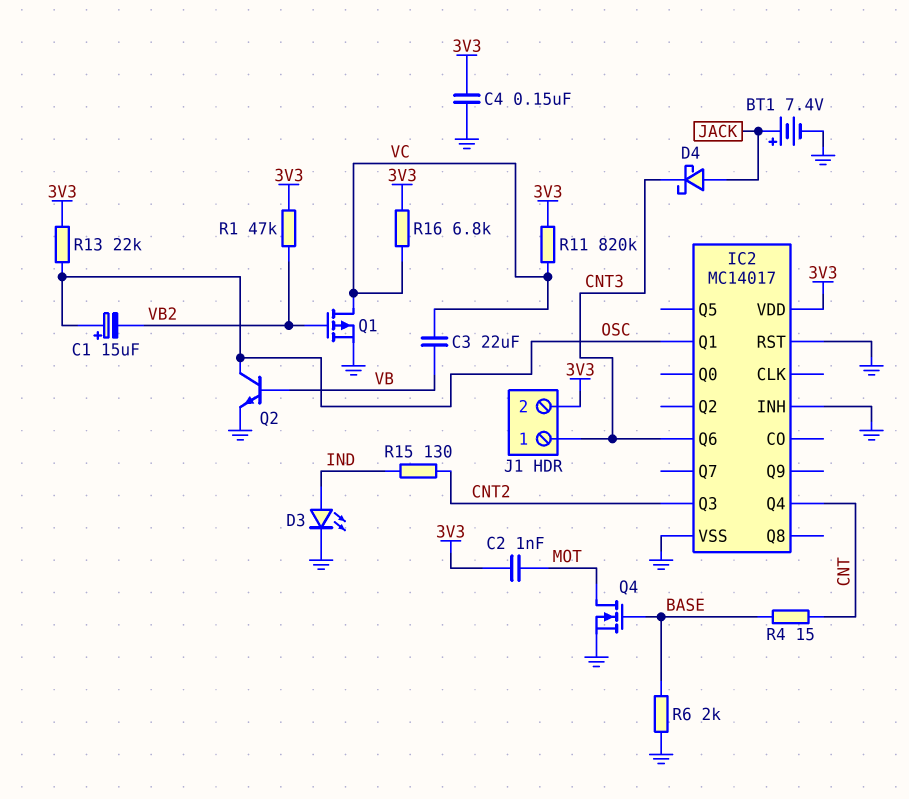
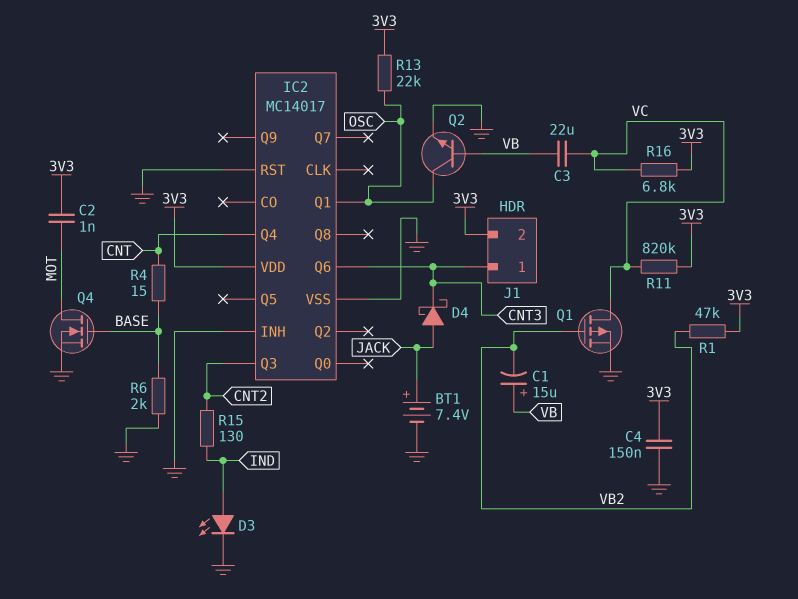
C1: 15uF (plus OSC, minus VB2) -> 15uF (plus VB, minus VB2)

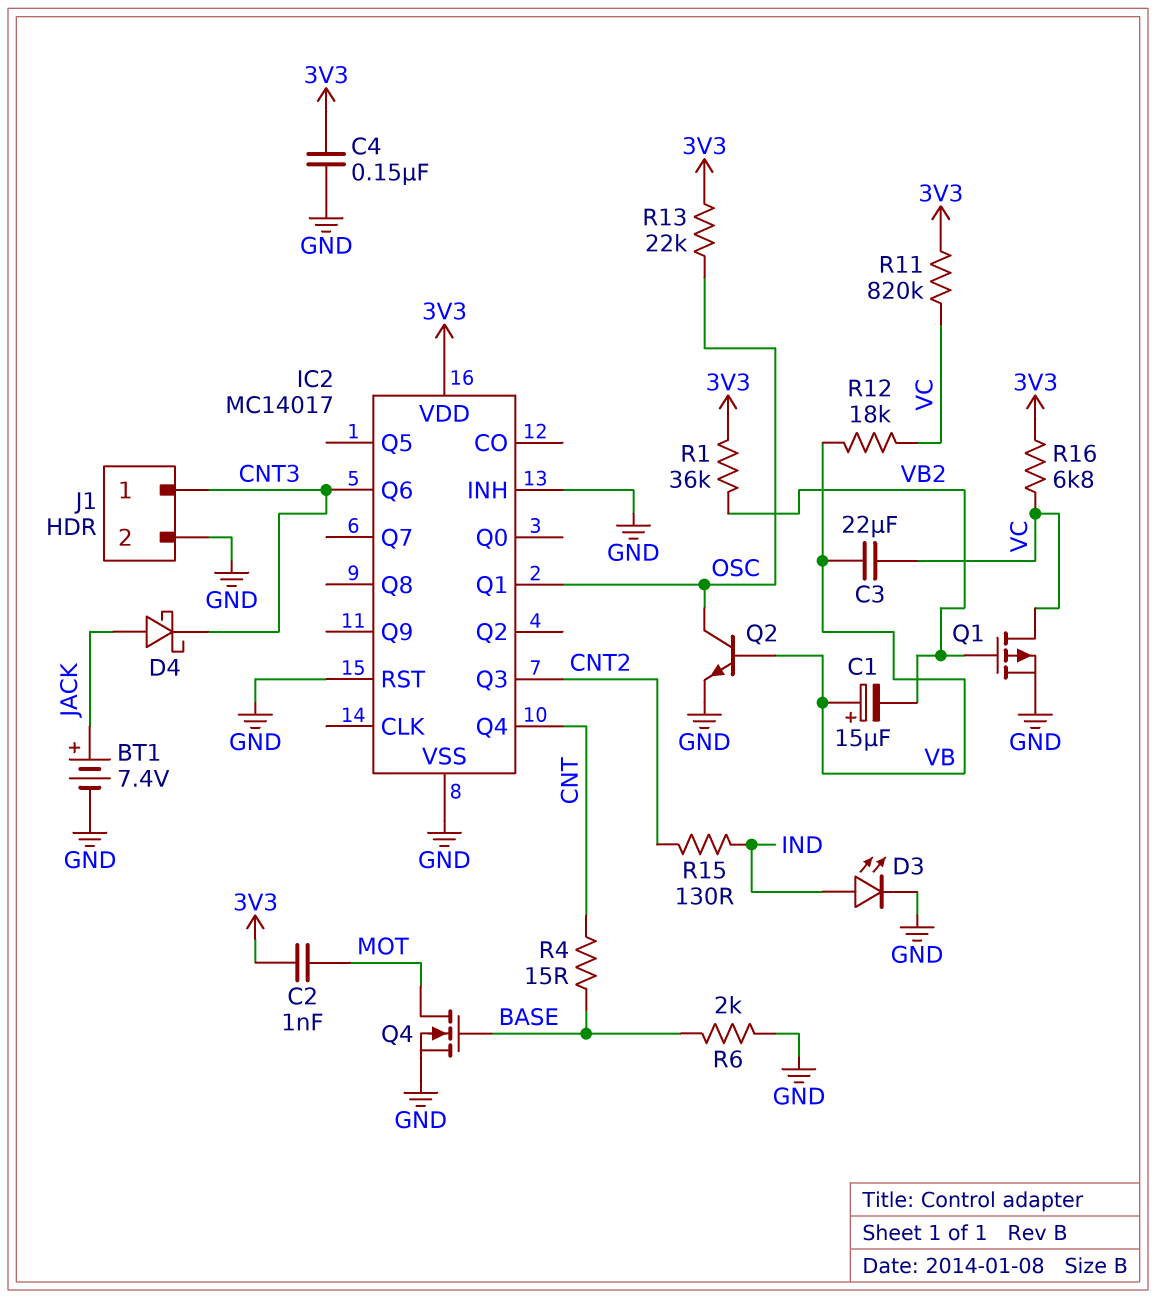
J1 pin 2: 3V3 -> GND
R1: 47k (3V3, VB2) -> 36k (3V3, VB2)
R12: none -> 18k (VB, VC)

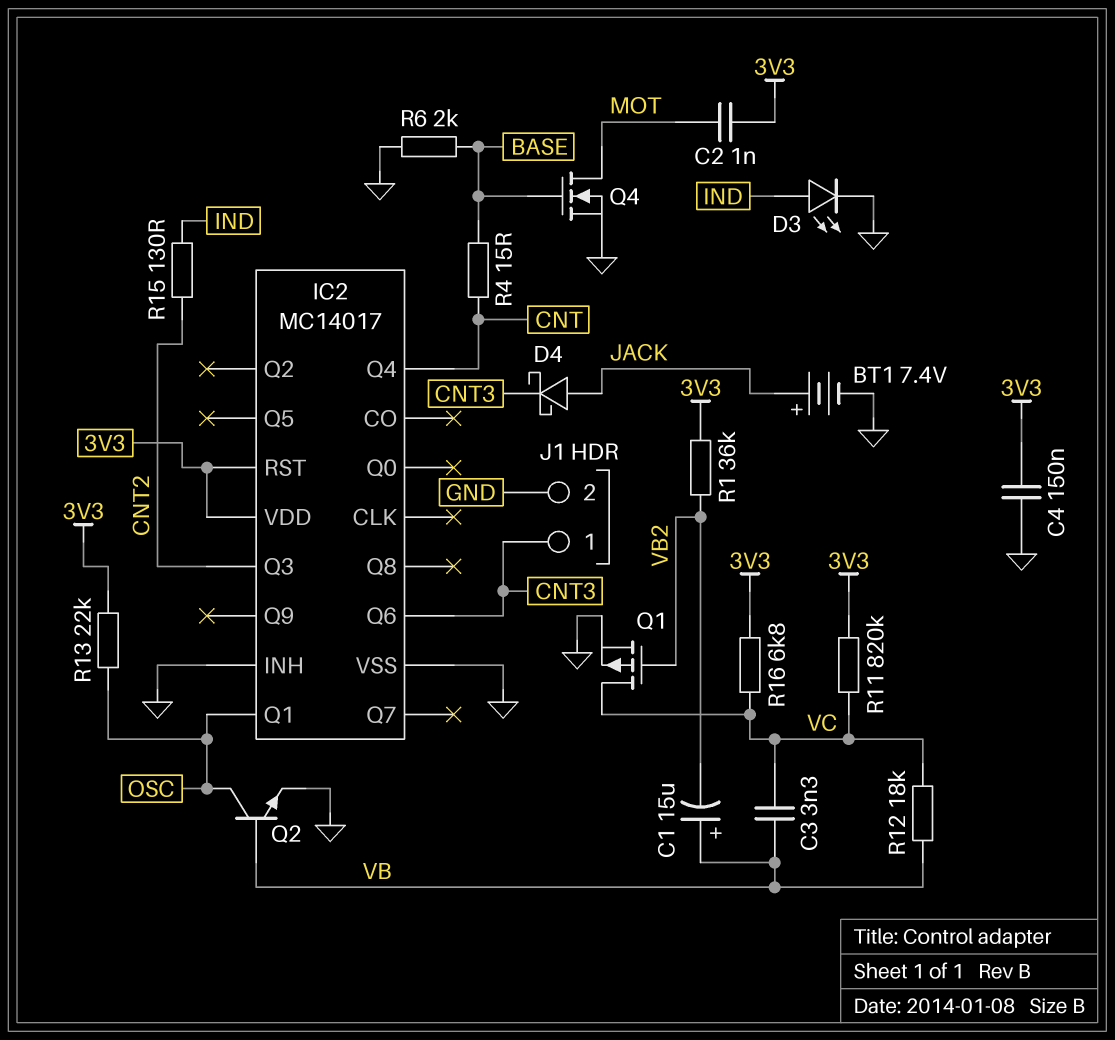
C3: 22uF (VB, VC) -> 3.3nF (VB, VC)
IC2 pin RST: GND -> 3V3

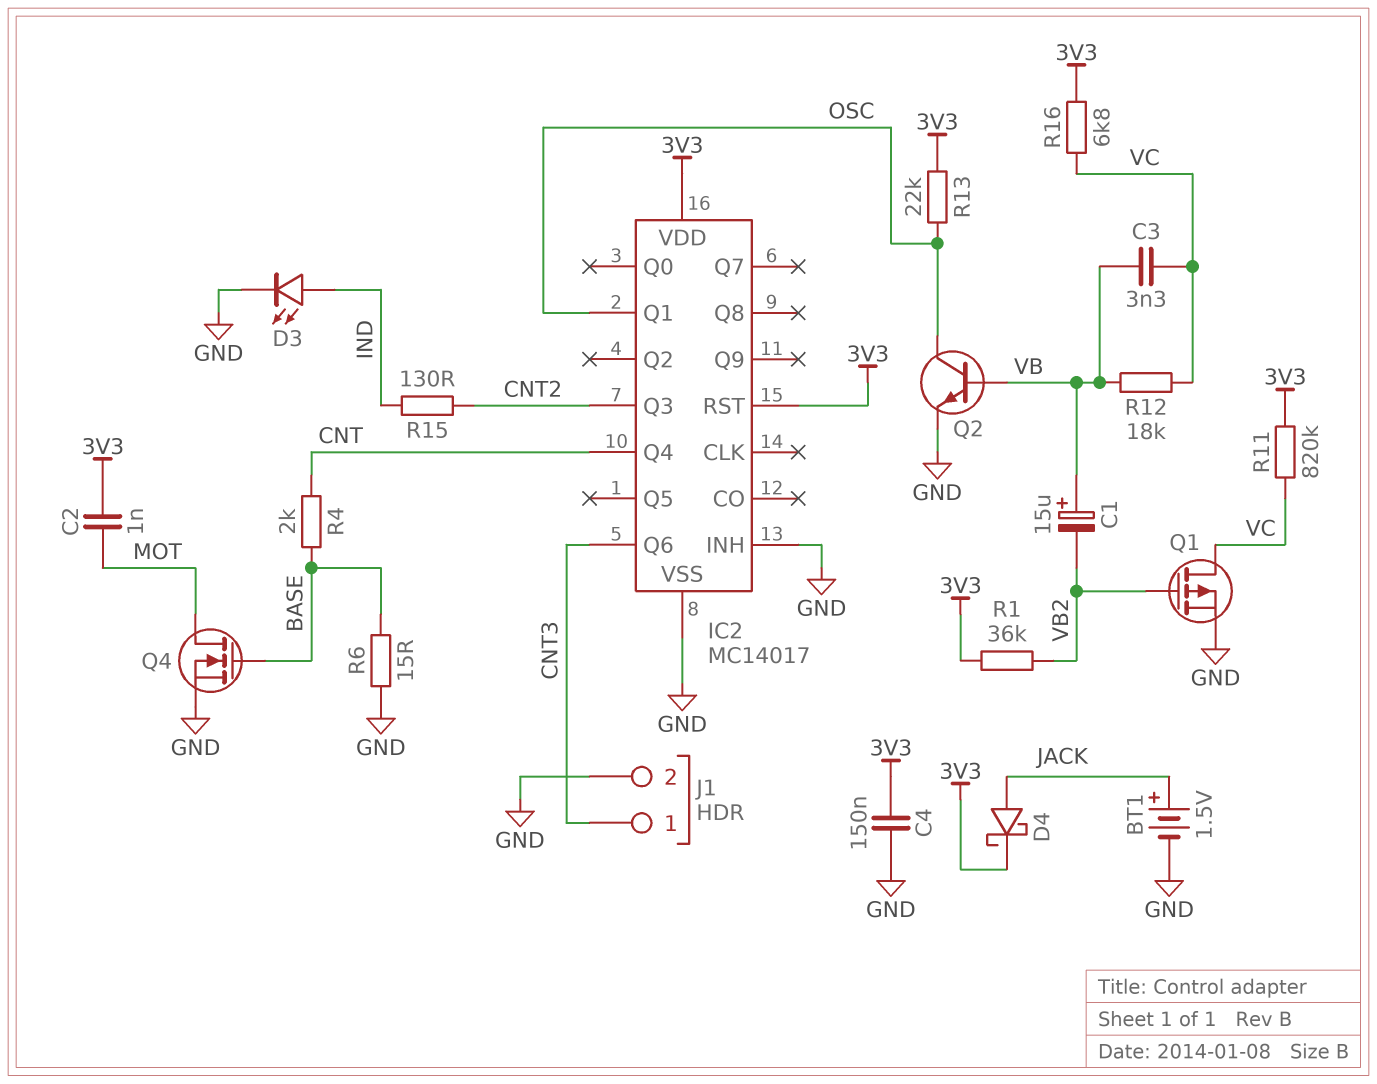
BT1: 7.4V (plus JACK, minus GND) -> 1.5V (plus JACK, minus GND)
D4: schottky (A JACK, K CNT3) -> schottky (A JACK, K 3V3)
R4: 15 (BASE, CNT) -> 2k (BASE, CNT)
R6: 2k (BASE, GND) -> 15 (BASE, GND)

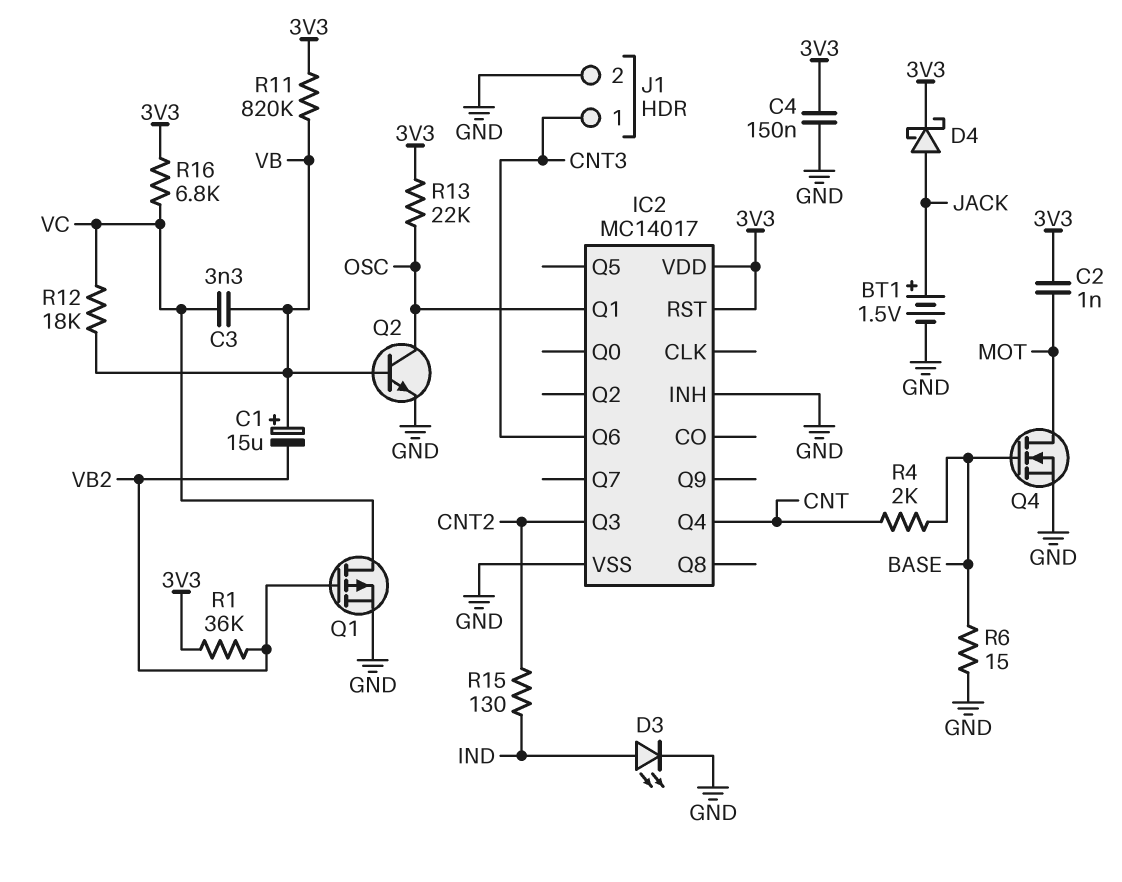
R11: 820k (3V3, VC) -> 820k (3V3, VB)

